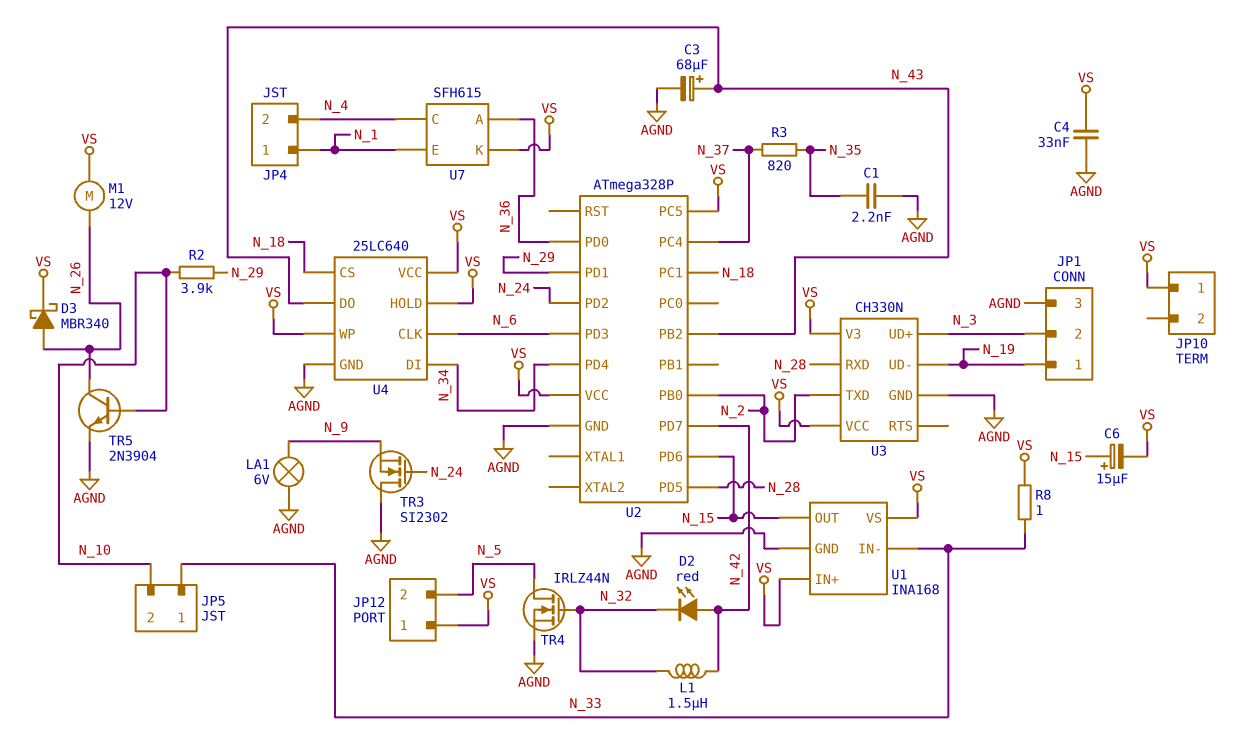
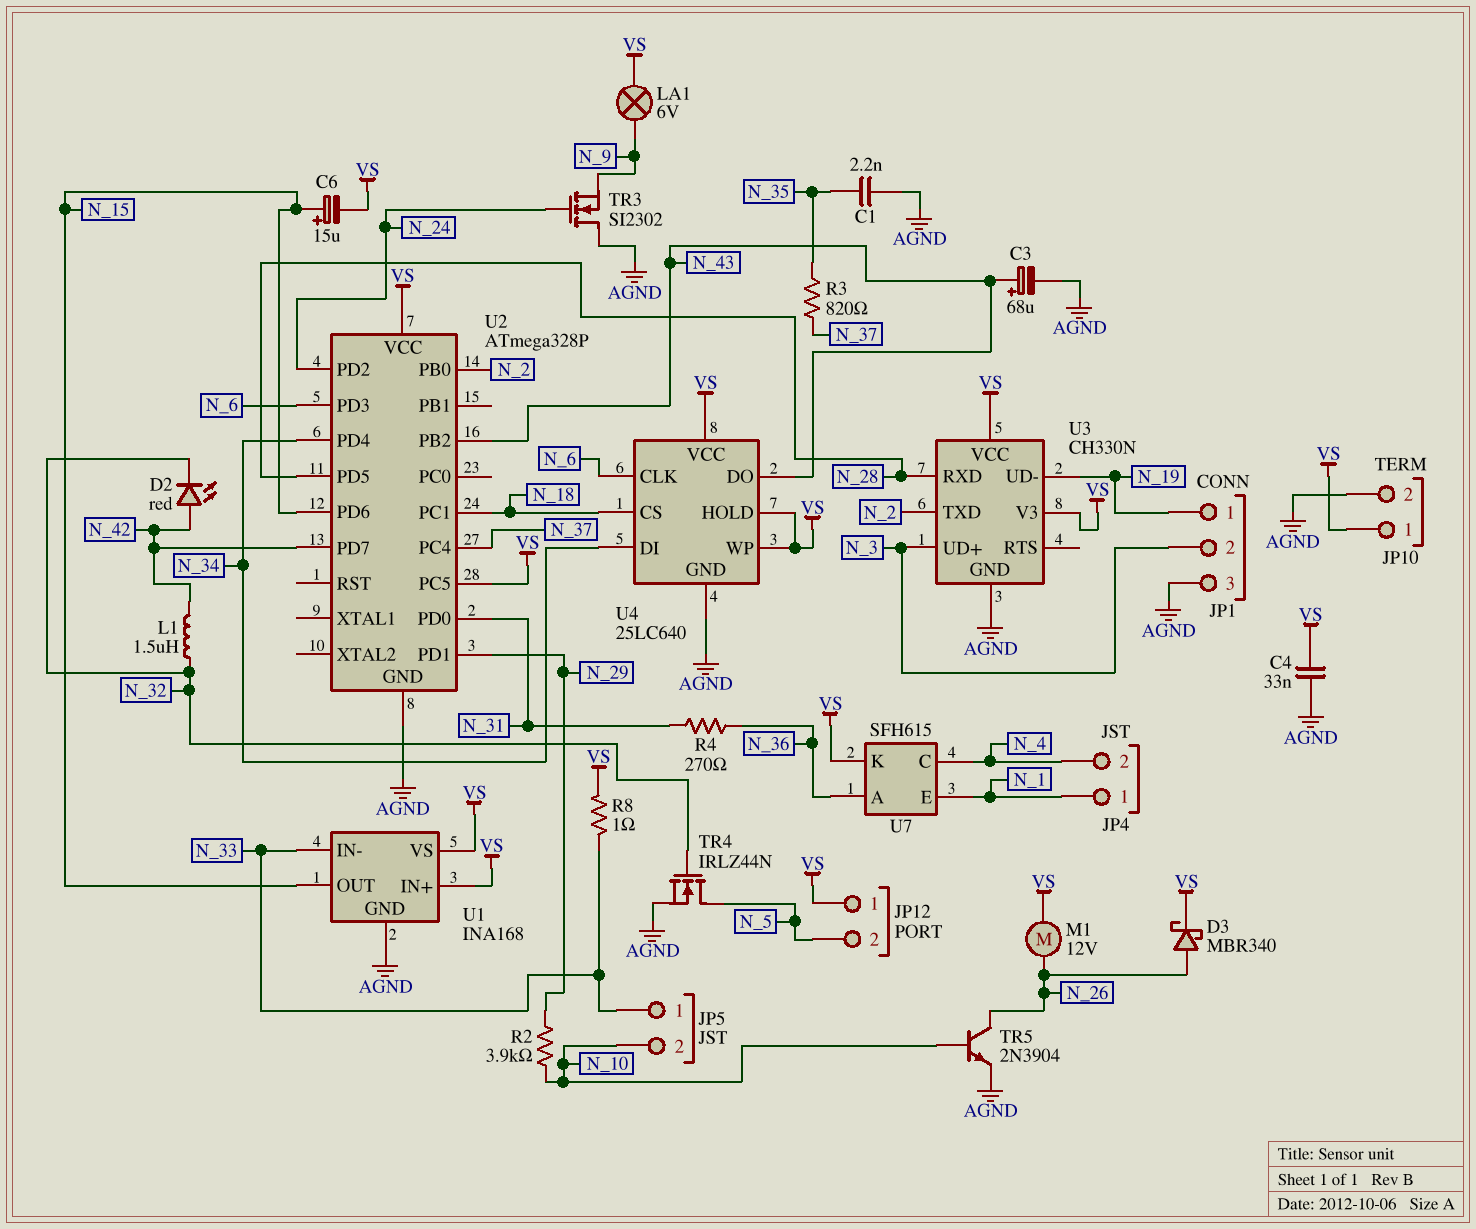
JP10 pin 2: none -> AGND
LA1: lamp 6V (AGND, N_9) -> lamp 6V (N_9, VS)
R4: none -> 270 (N_31, N_36)
U2 pin PD0: N_36 -> N_31

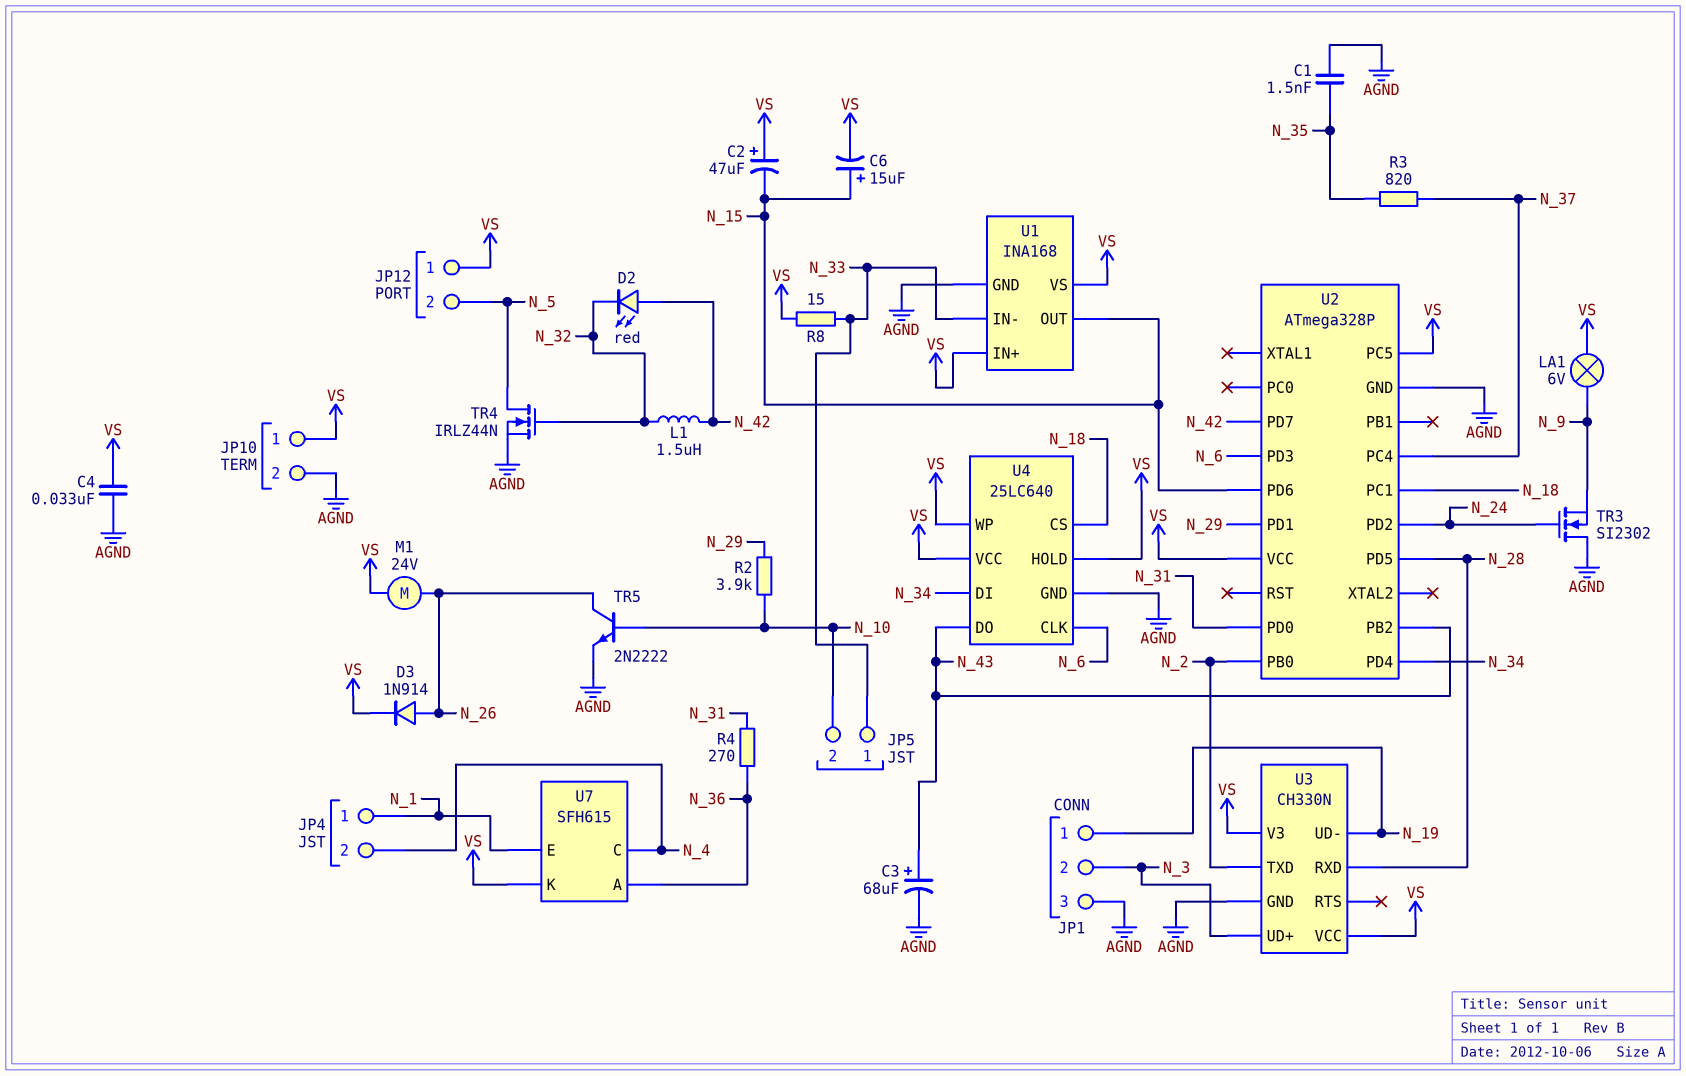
C1: 2.2nF (AGND, N_35) -> 1.5nF (AGND, N_35)
C2: none -> 47uF (plus VS, minus N_15)
D3: schottky MBR340 (A N_26, K VS) -> diode 1N914 (A N_26, K VS)
M1: motor 12V (N_26, VS) -> motor 24V (N_26, VS)
R8: 1 (N_33, VS) -> 15 (N_33, VS)
TR5: NPN 2N3904 (B N_10, C N_26, E AGND) -> NPN 2N2222 (B N_10, C N_26, E AGND)

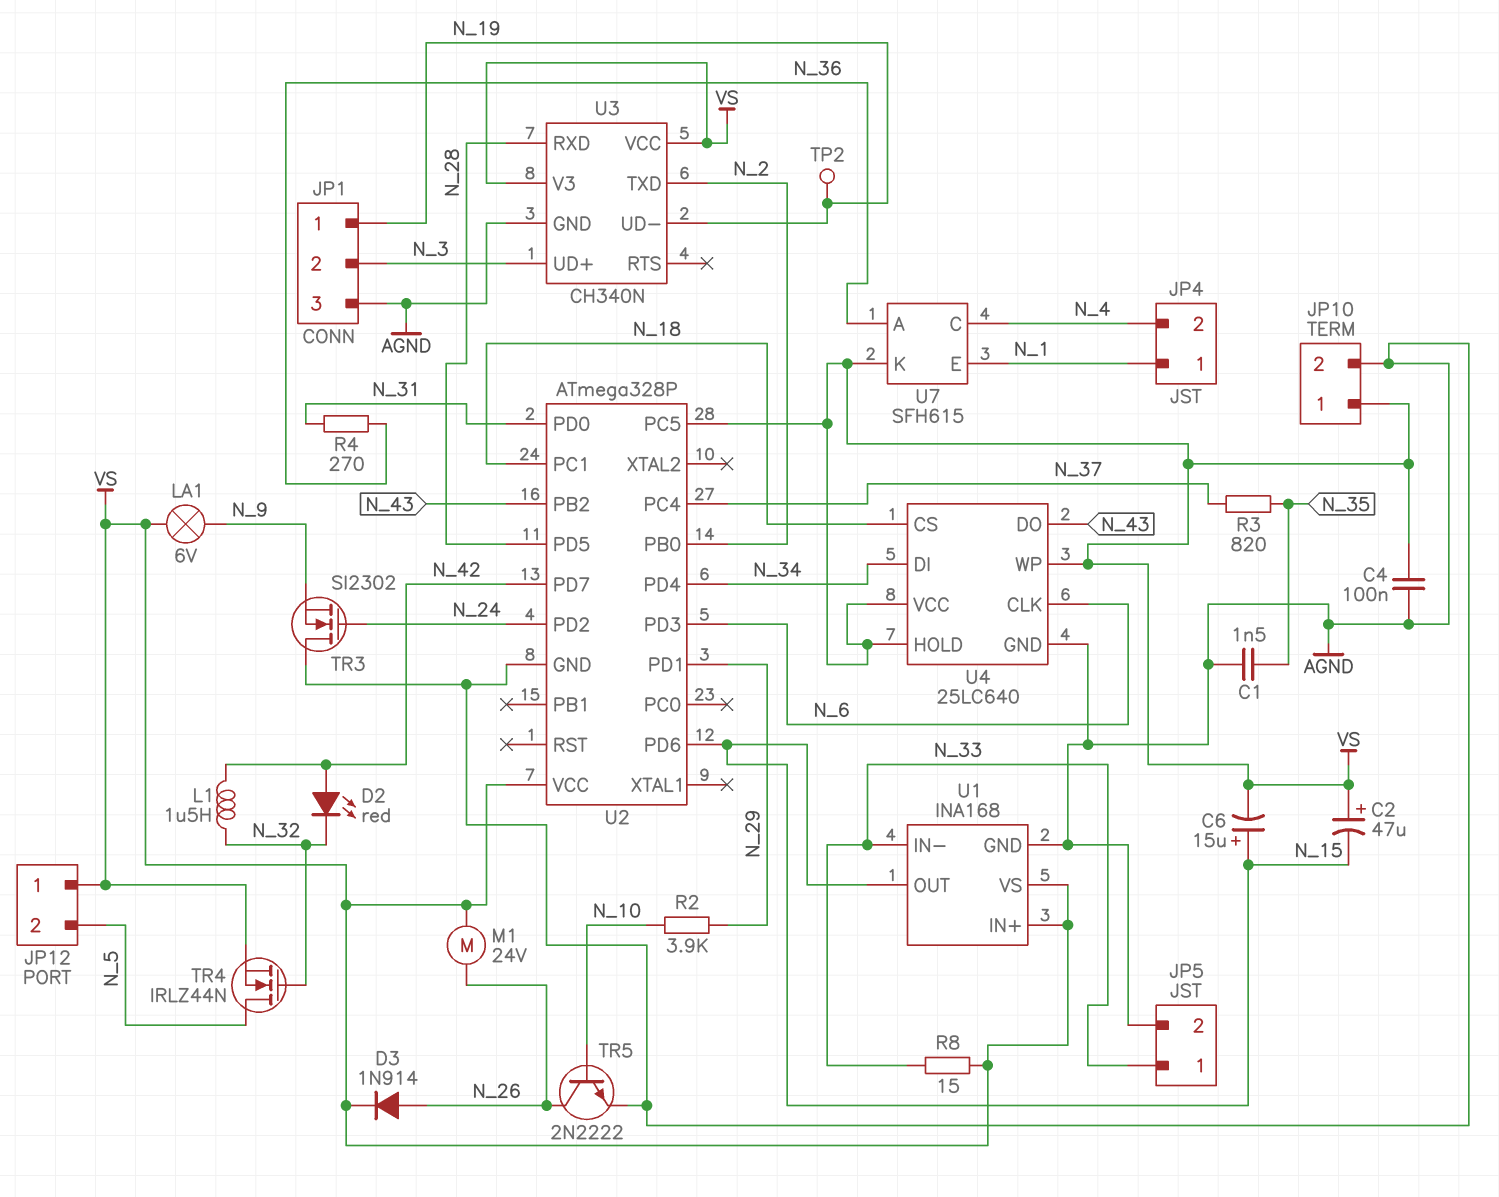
C3: 68uF (plus N_43, minus AGND) -> none
C4: 33nF (AGND, VS) -> 100nF (AGND, VS)
JP5 pin 2: N_10 -> AGND
TP2: none -> test point (N_19)
TR4: NMOS IRLZ44N (G N_32, D N_5, S AGND) -> NMOS IRLZ44N (G N_32, D N_5, S VS)
U3: CH330N -> CH340N

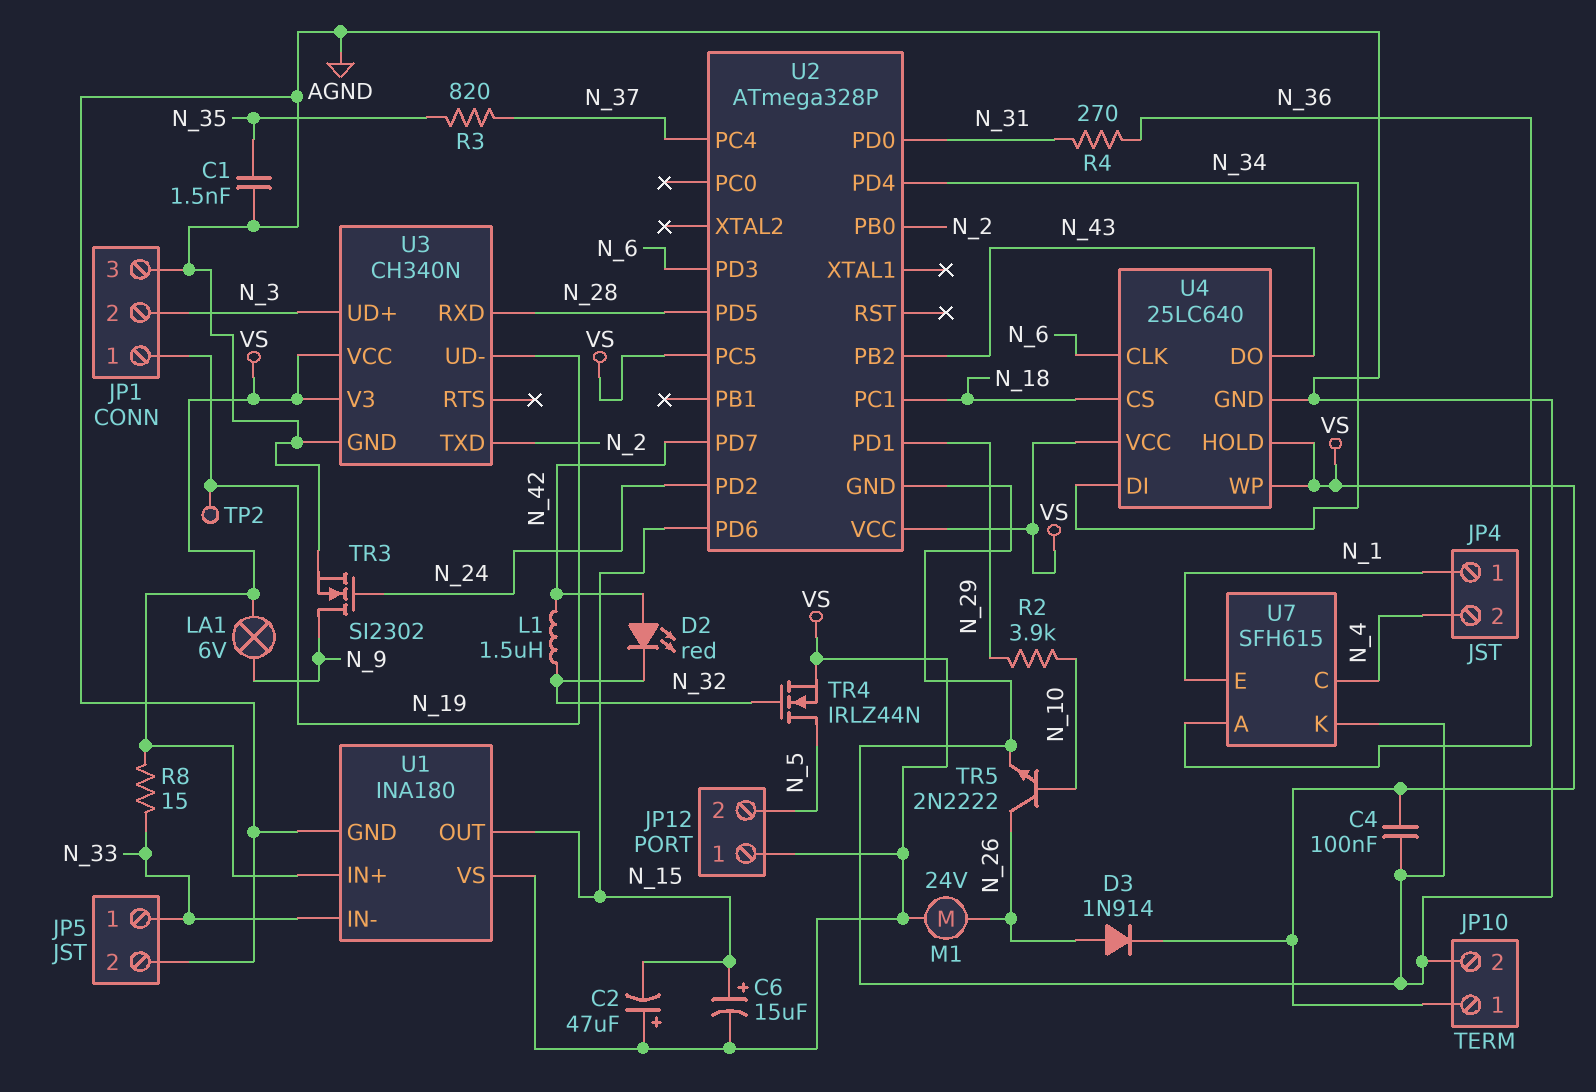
TR3: NMOS SI2302 (G N_24, D AGND, S N_9) -> NMOS SI2302 (G N_24, D N_9, S AGND)
U1: INA168 -> INA180
U7 pin K: VS -> AGND

